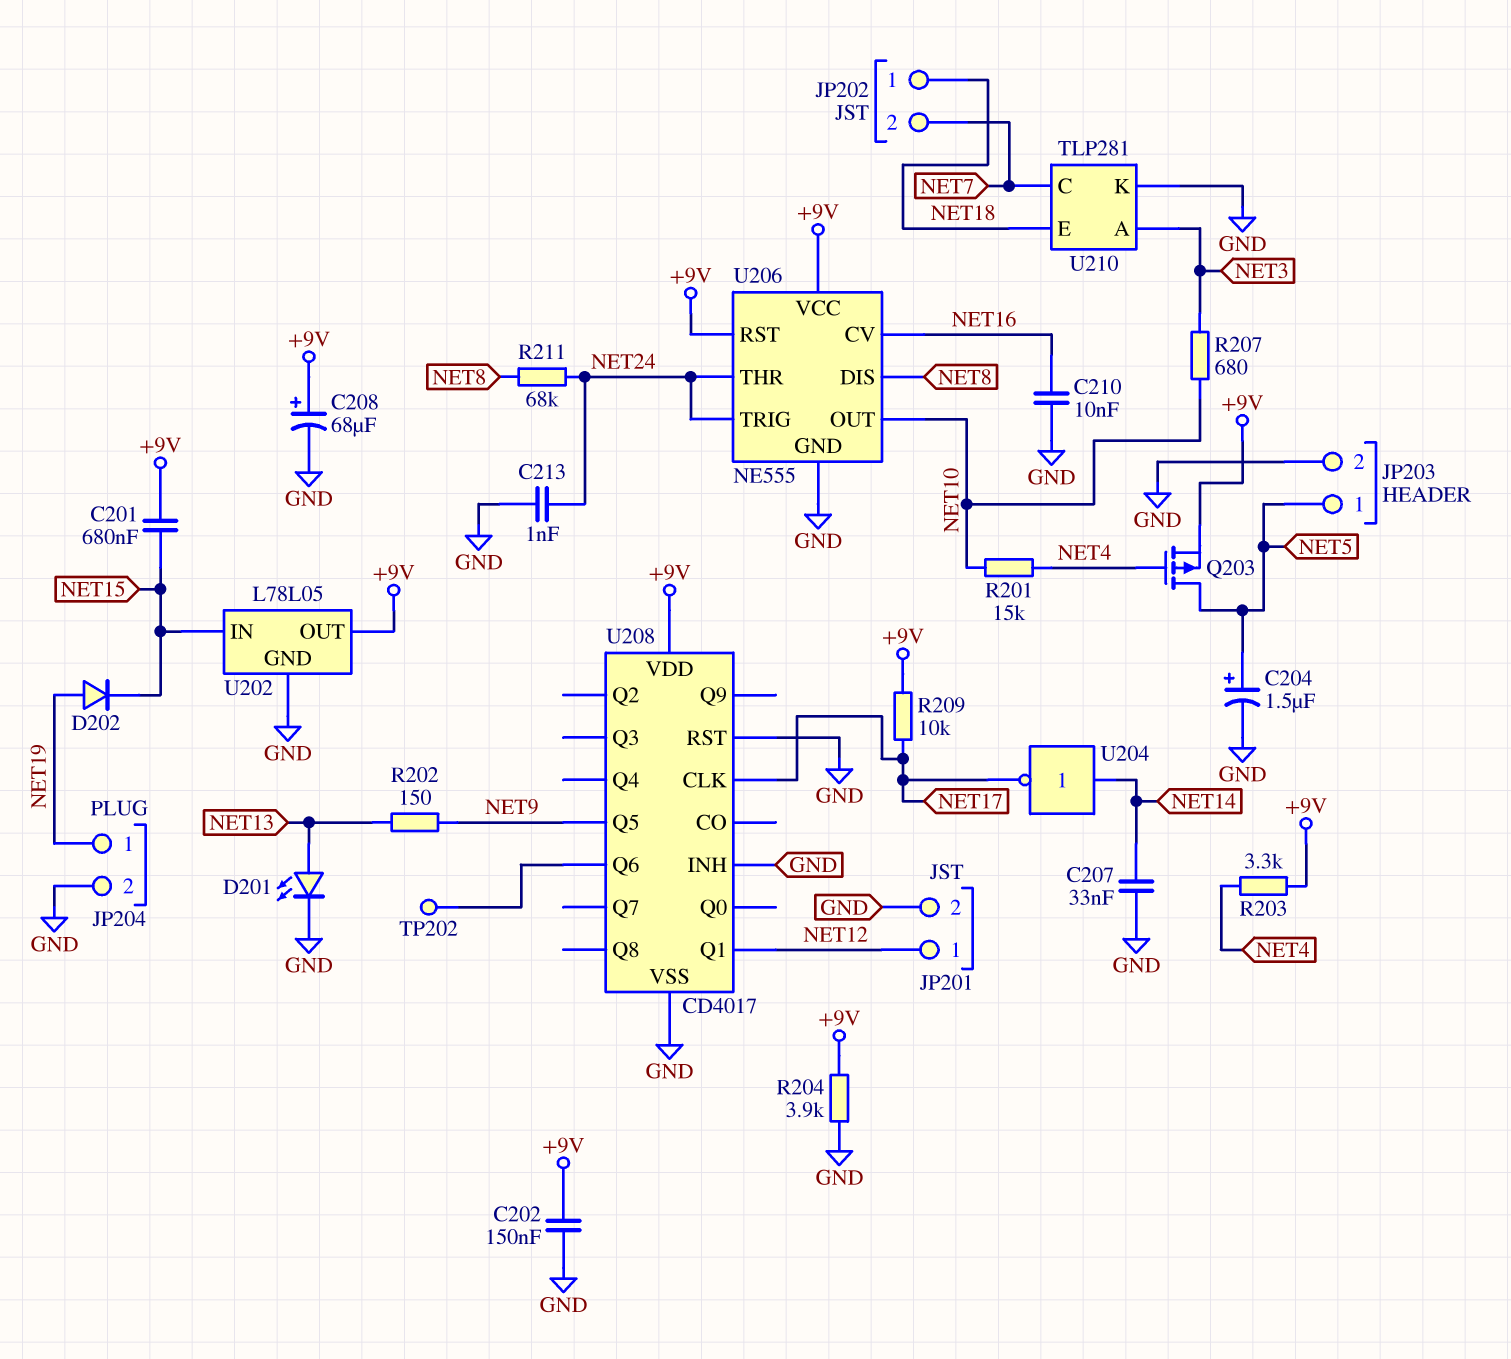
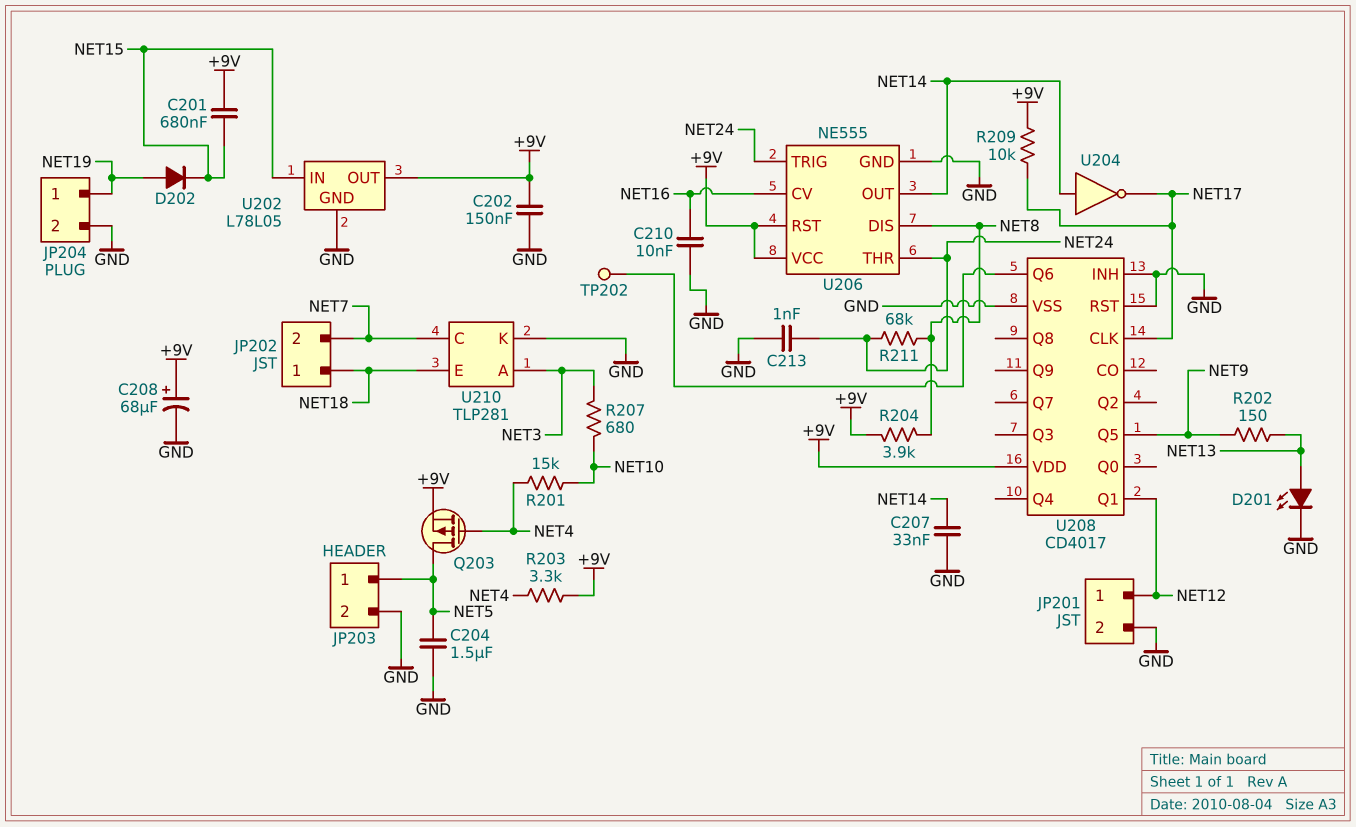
C204: 1.5uF (plus NET5, minus GND) -> 1.5uF (GND, NET5)
R204: 3.9k (+9V, GND) -> 3.9k (+9V, NET8)
U206 pin OUT: NET10 -> NET14

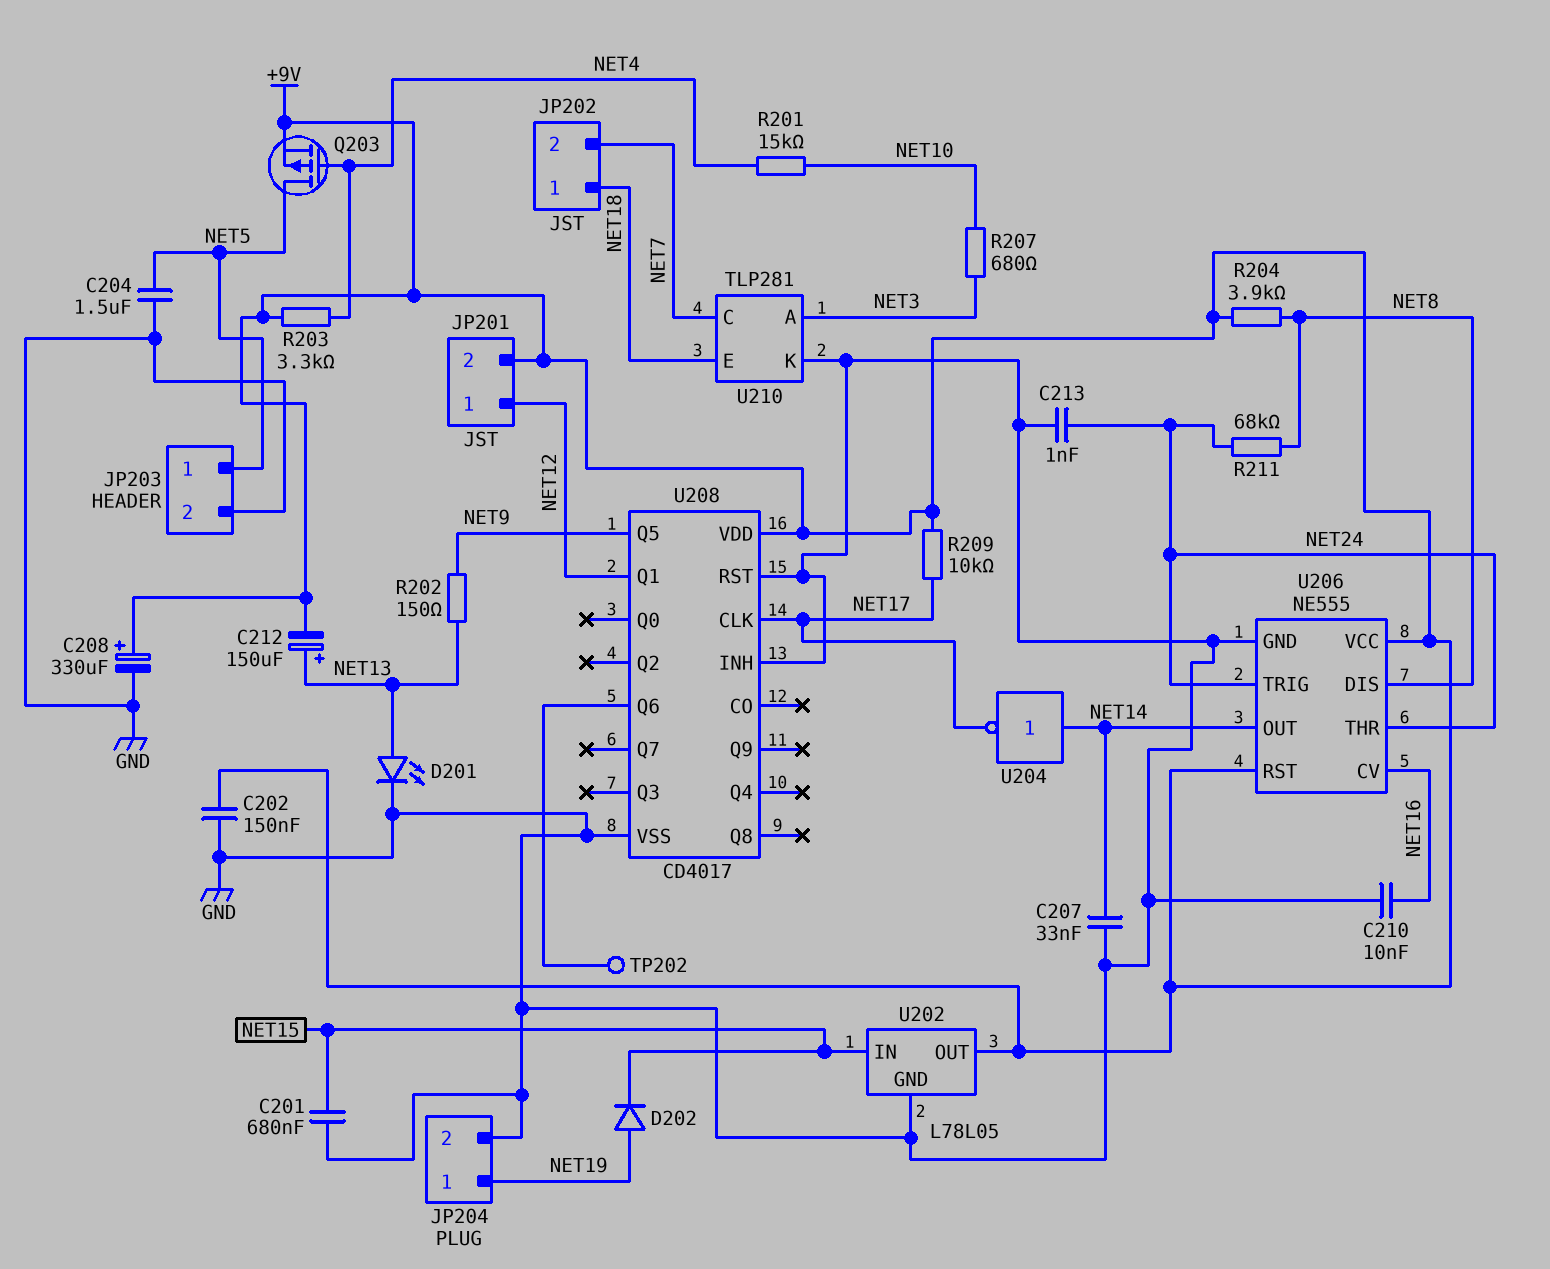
C201: 680nF (+9V, NET15) -> 680nF (GND, NET15)
C208: 68uF (plus +9V, minus GND) -> 330uF (plus +9V, minus GND)
C212: none -> 150uF (plus NET13, minus +9V)
JP201 pin 2: GND -> +9V

